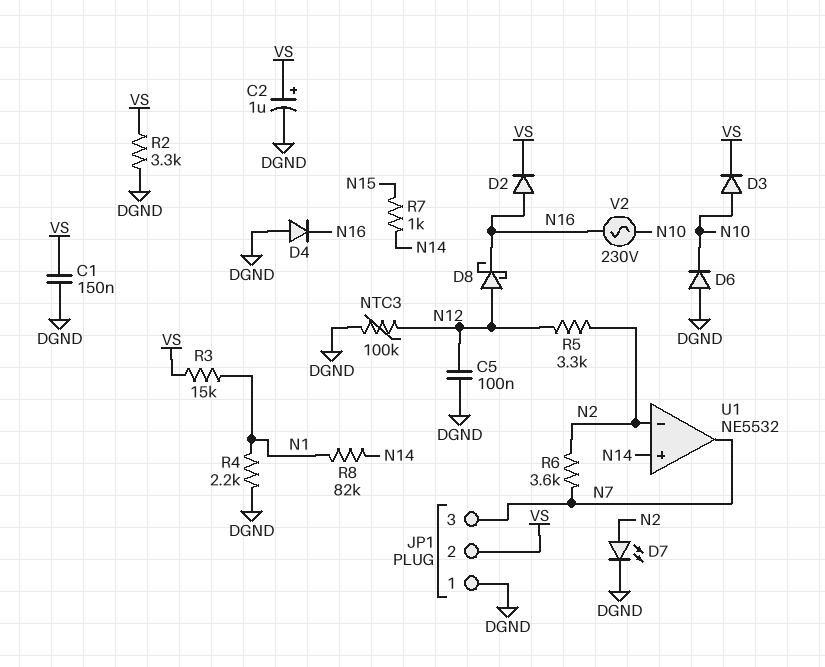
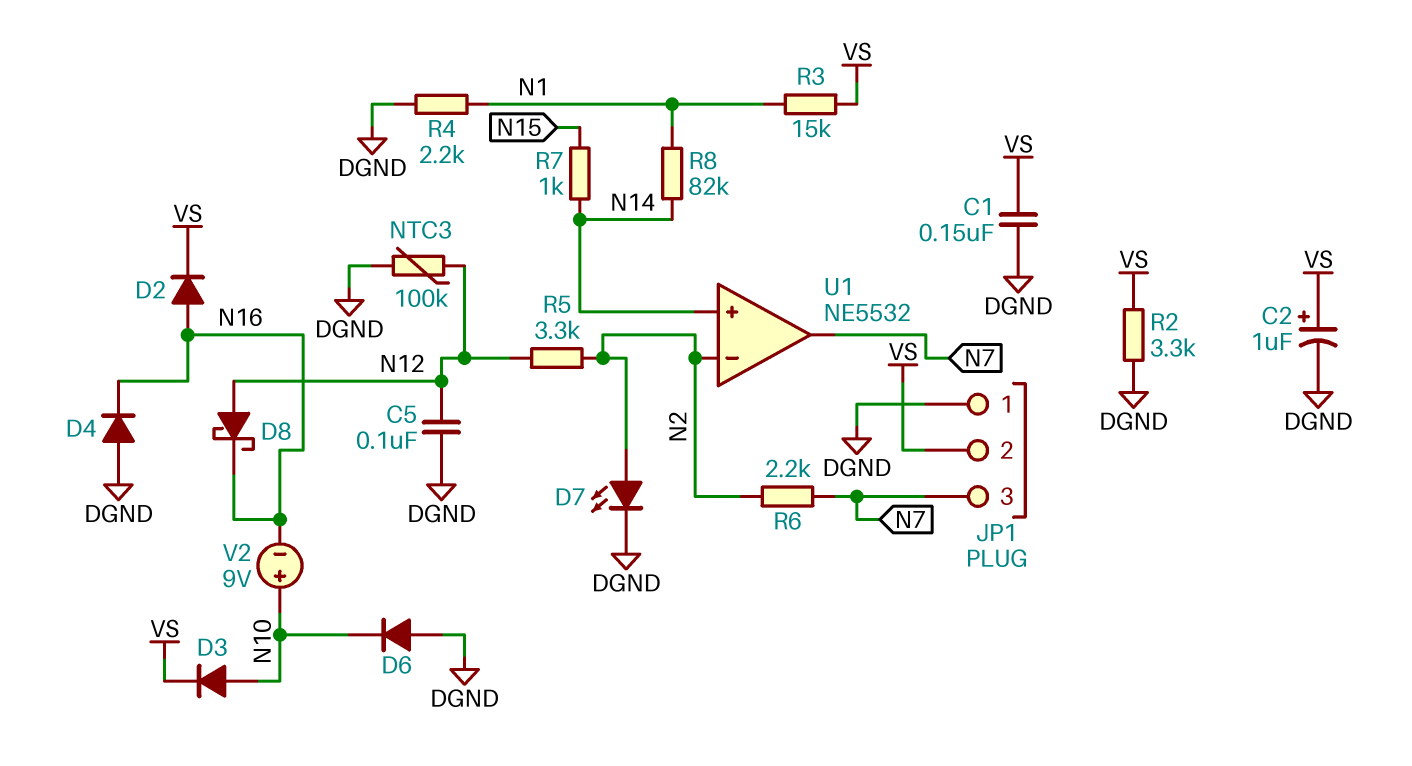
R6: 3.6k (N2, N7) -> 2.2k (N2, N7)
V2: AC 230V (N10, N16) -> 9V (plus N10, minus N16)

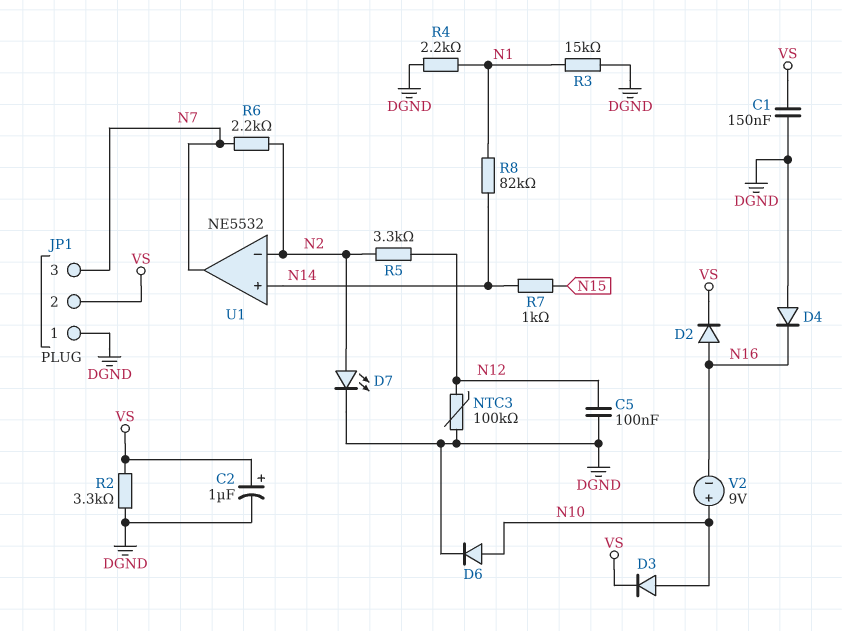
D6: diode (A DGND, K N10) -> diode (A N10, K DGND)
D8: schottky (A N12, K N16) -> none
R3: 15k (N1, VS) -> 15k (DGND, N1)

